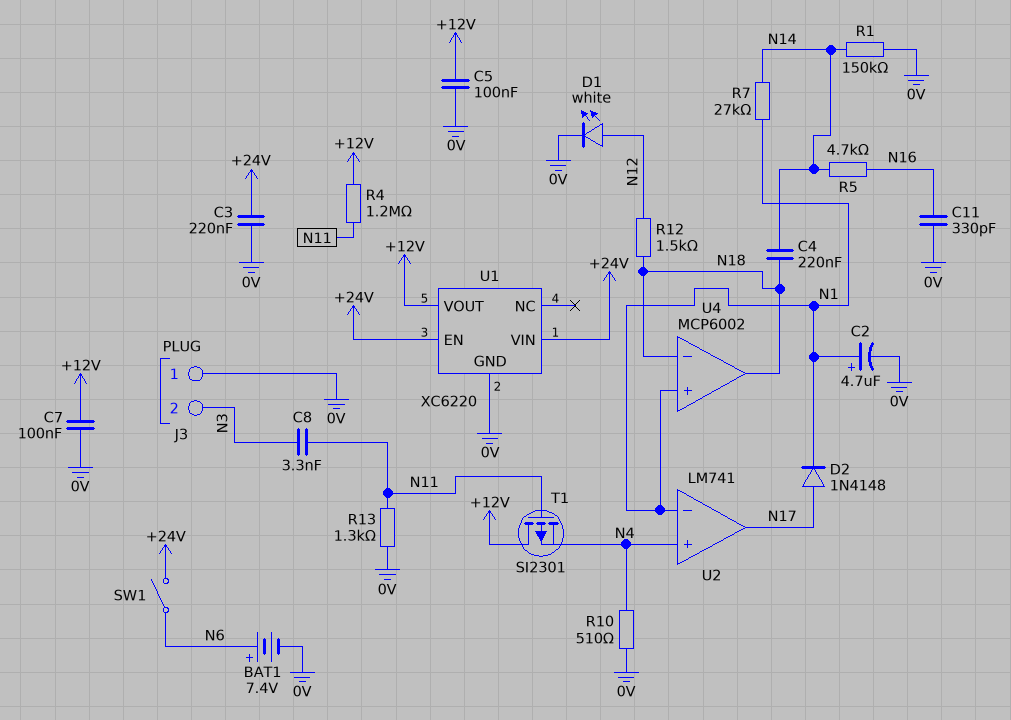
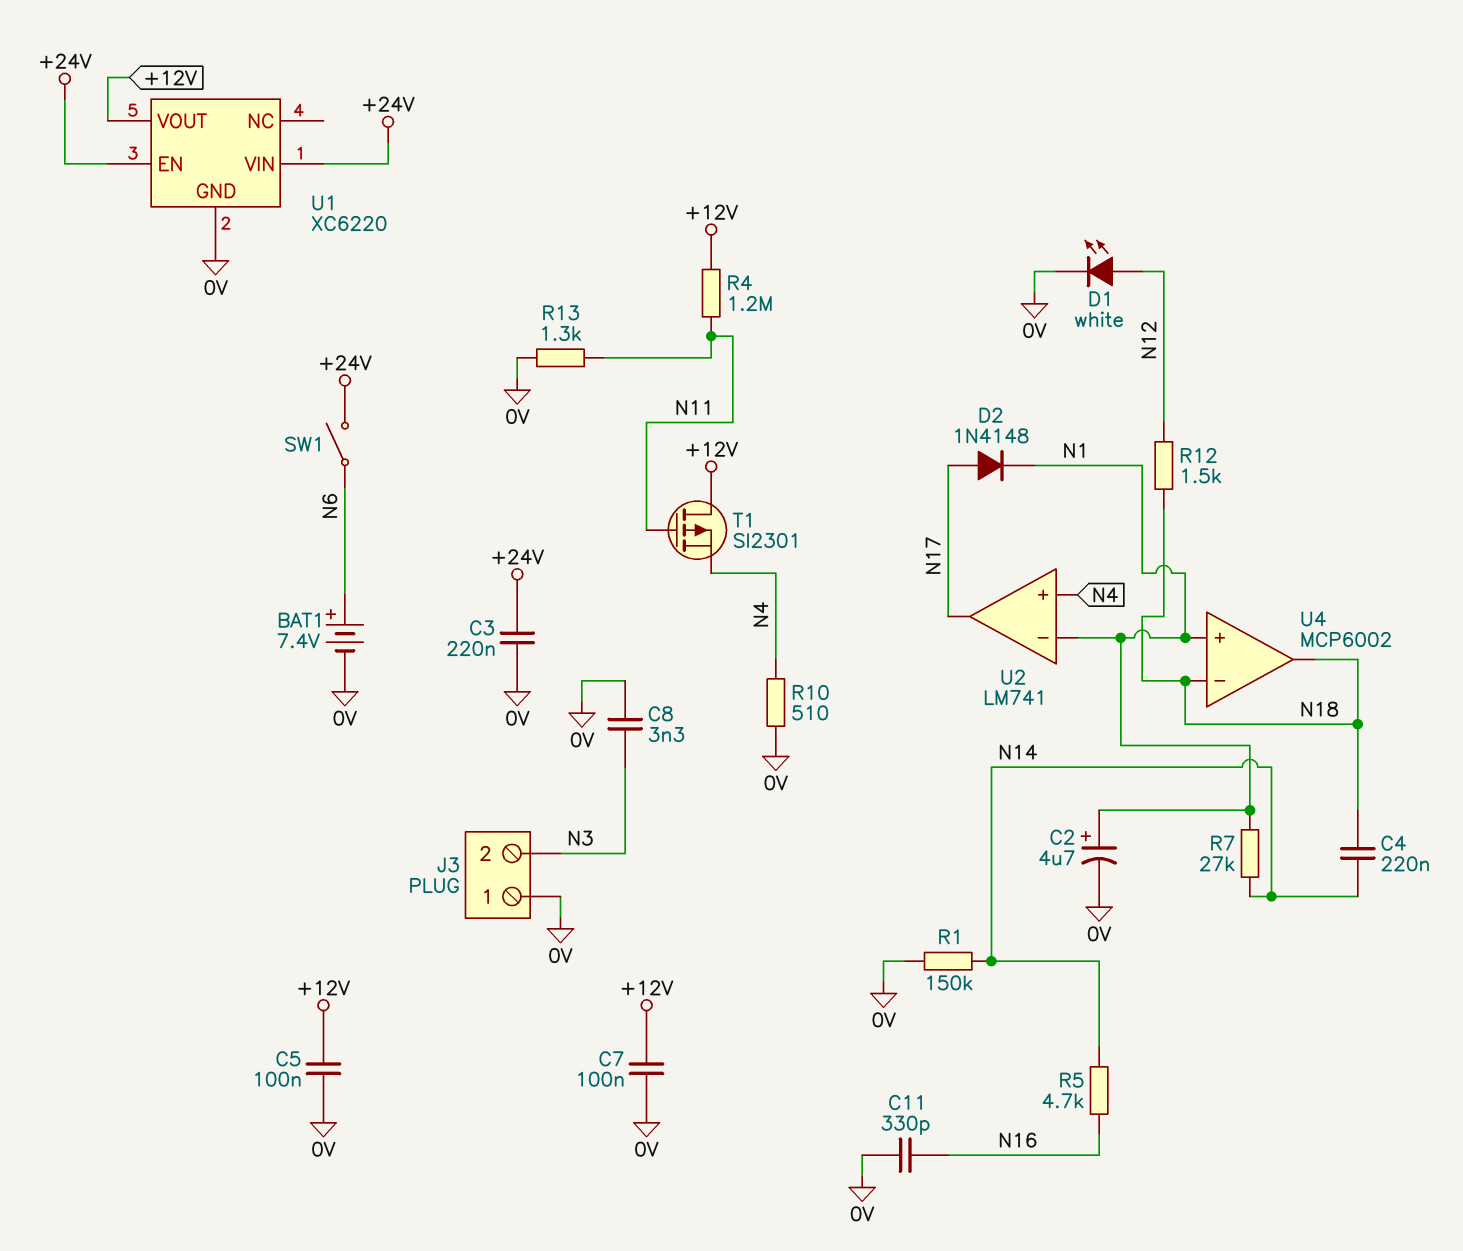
C8: 3.3nF (N3, N11) -> 3.3nF (0V, N3)

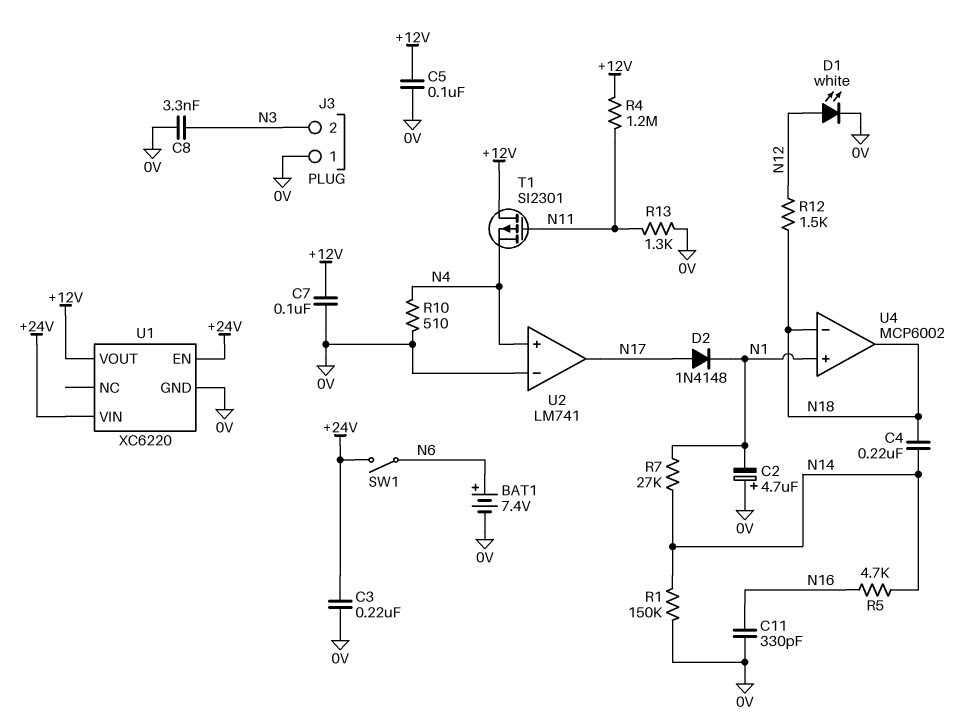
C2: 4.7uF (plus N1, minus 0V) -> 4.7uF (plus 0V, minus N1)
U2 pin in-: N1 -> 0V

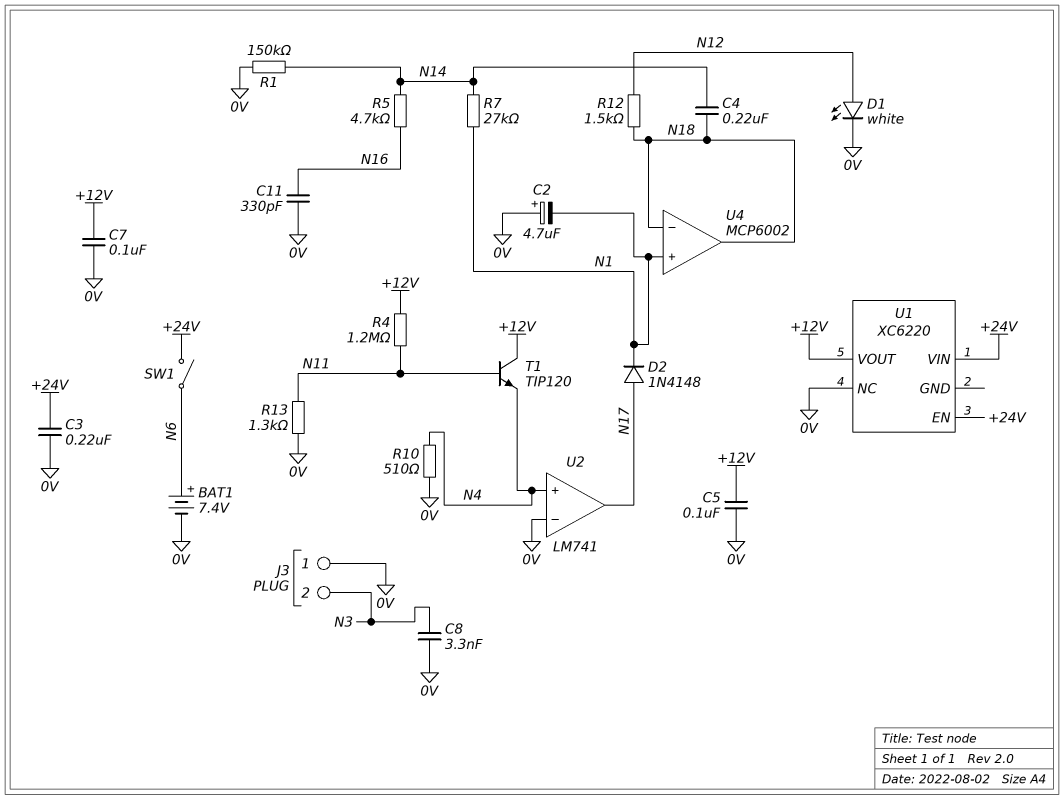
T1: PMOS SI2301 (G N11, D +12V, S N4) -> NPN TIP120 (B N11, C +12V, E N4)
U1 pin GND: 0V -> none
U1 pin NC: none -> 0V

